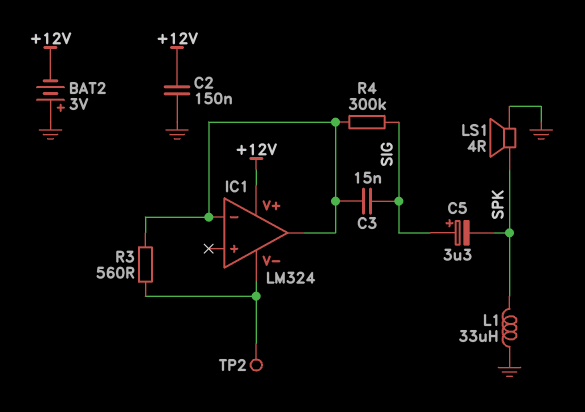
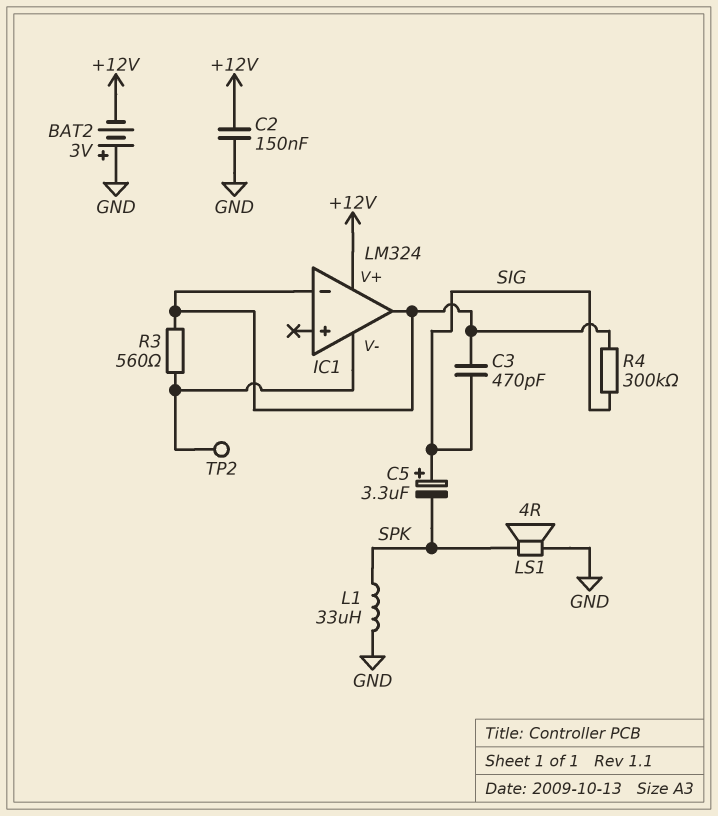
C3: 15nF (IC1/in-, SIG) -> 470pF (IC1/in-, SIG)

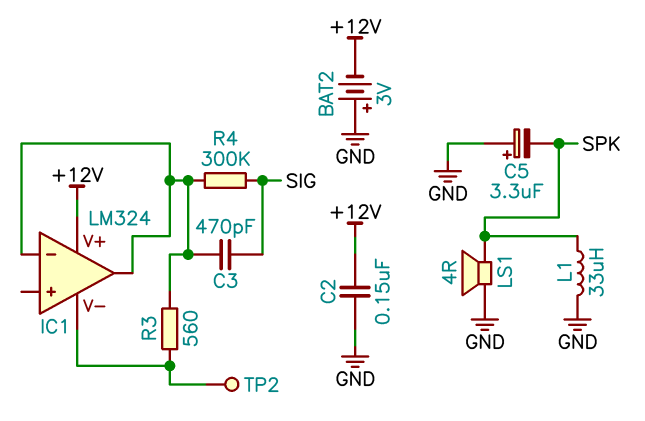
C5: 3.3uF (plus SIG, minus SPK) -> 3.3uF (plus GND, minus SPK)

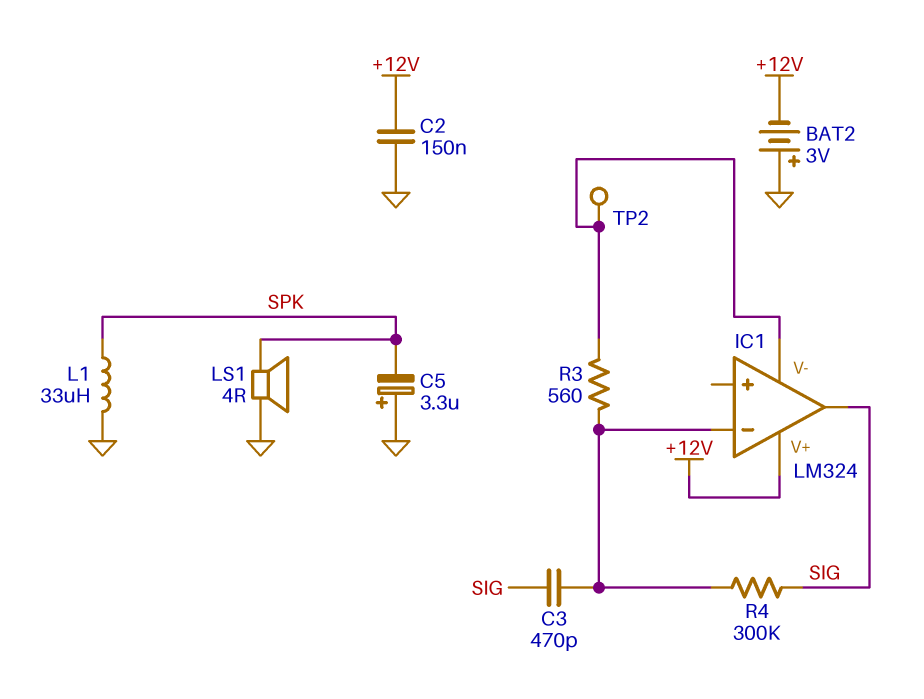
IC1 pin out: IC1/in- -> SIG

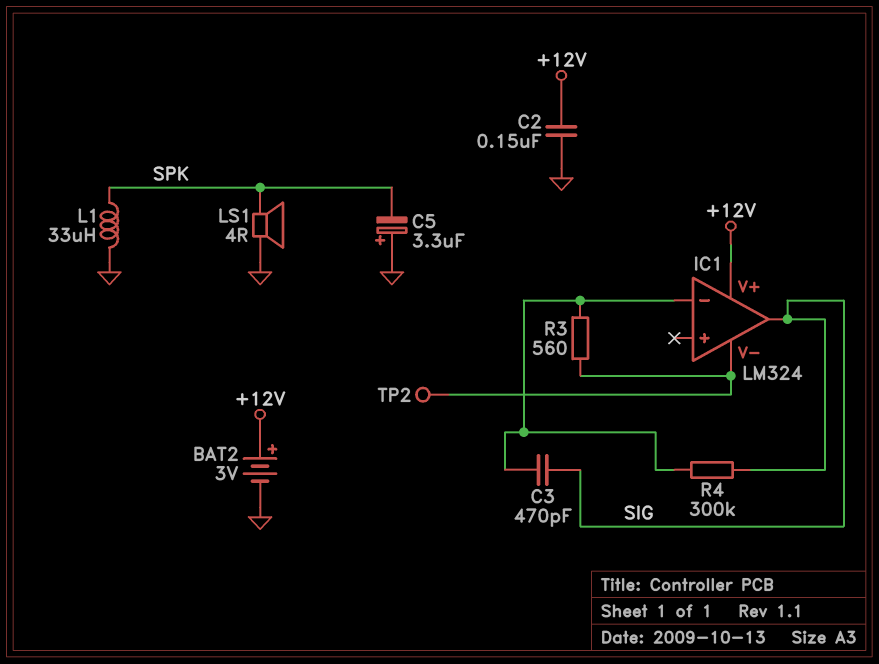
BAT2: 3V (plus GND, minus +12V) -> 3V (plus +12V, minus GND)

